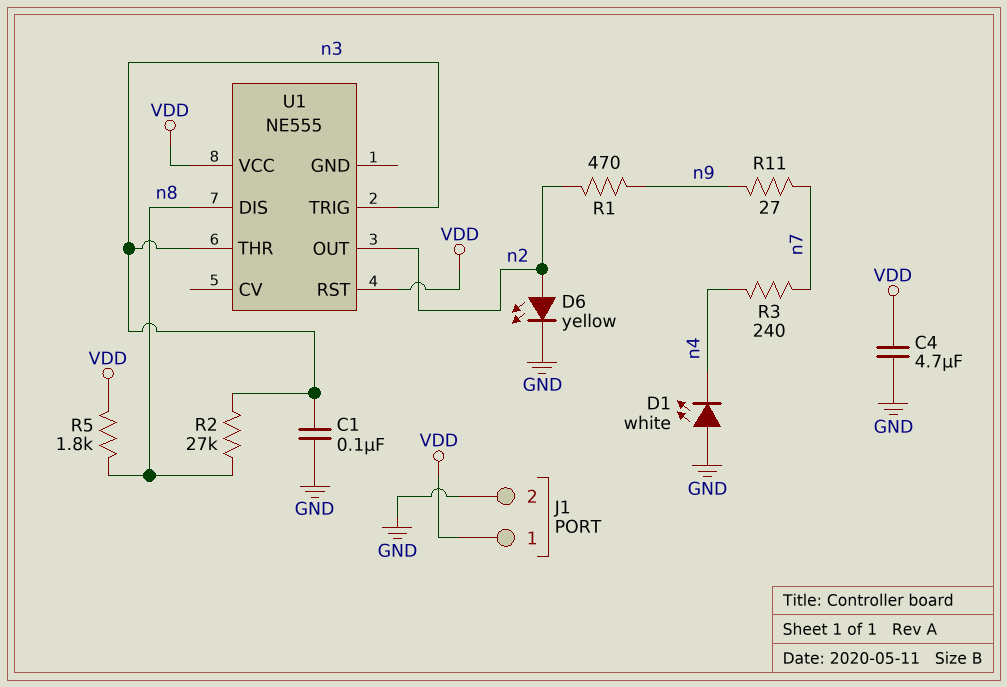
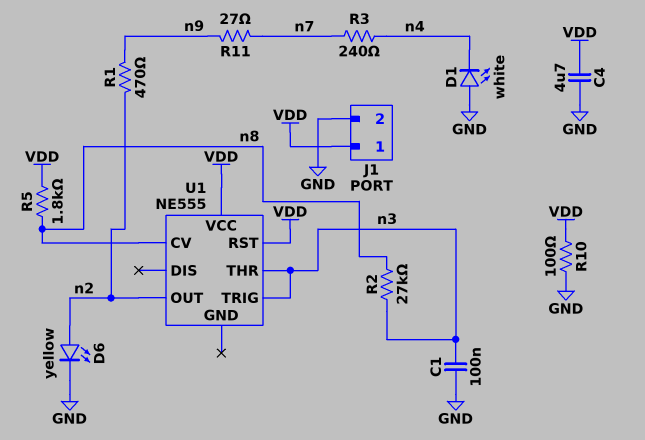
R10: none -> 100 (GND, VDD)
U1 pin CV: none -> n8
U1 pin DIS: n8 -> none

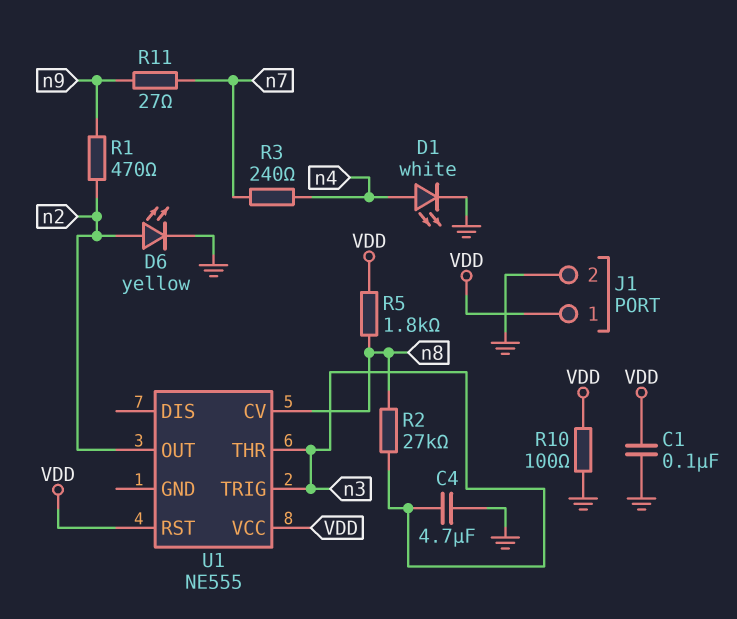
C1: 100nF (GND, n3) -> 100nF (GND, VDD)
C4: 4.7uF (GND, VDD) -> 4.7uF (GND, n3)
D1: LED white (A GND, K n4) -> LED white (A n4, K GND)

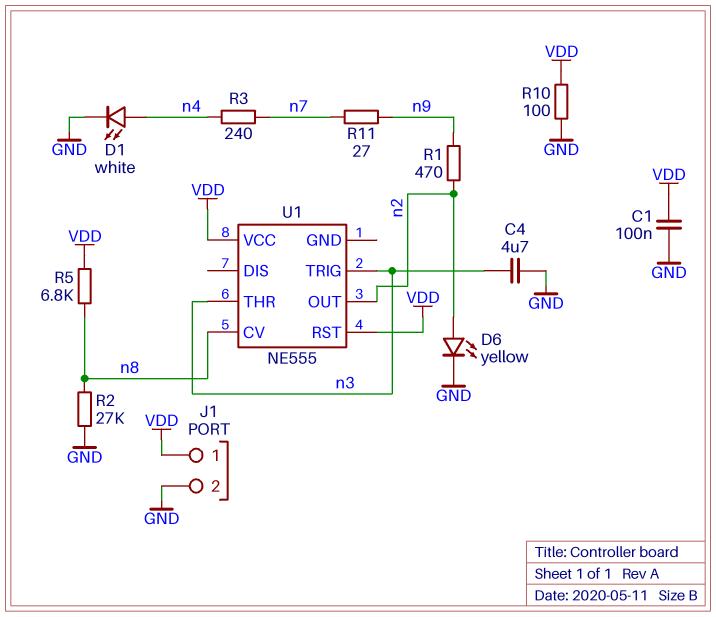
R2: 27k (n3, n8) -> 27k (GND, n8)
R5: 1.8k (VDD, n8) -> 6.8k (VDD, n8)

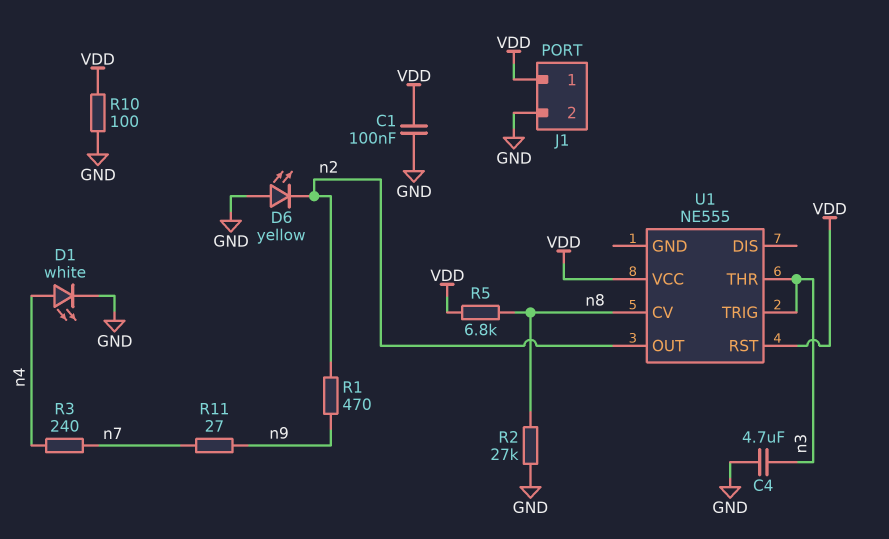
D6: LED yellow (A n2, K GND) -> LED yellow (A GND, K n2)

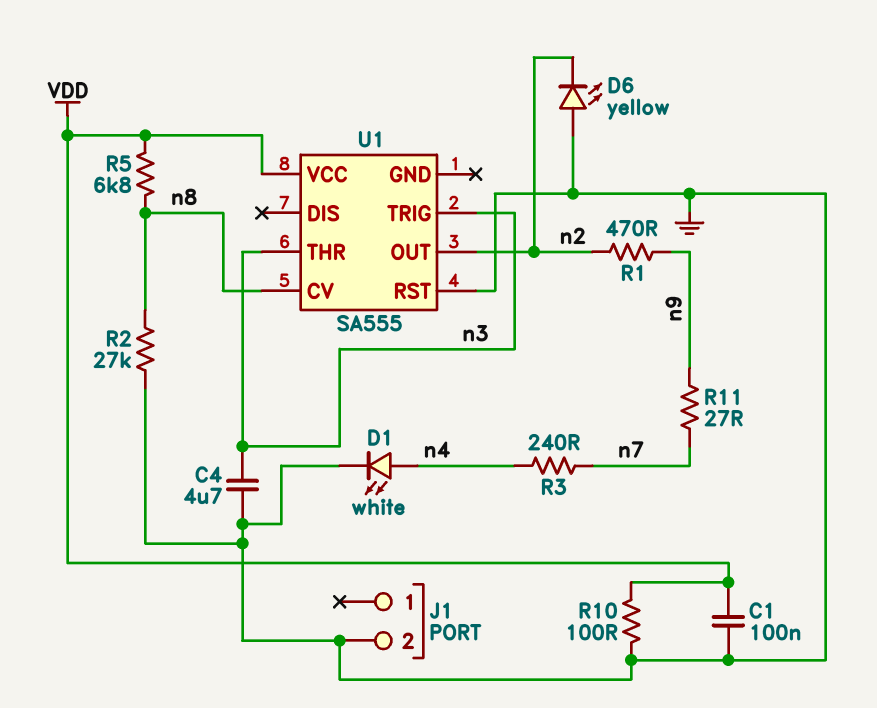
J1 pin 1: VDD -> none
U1: NE555 -> SA555
U1 pin RST: VDD -> GND

